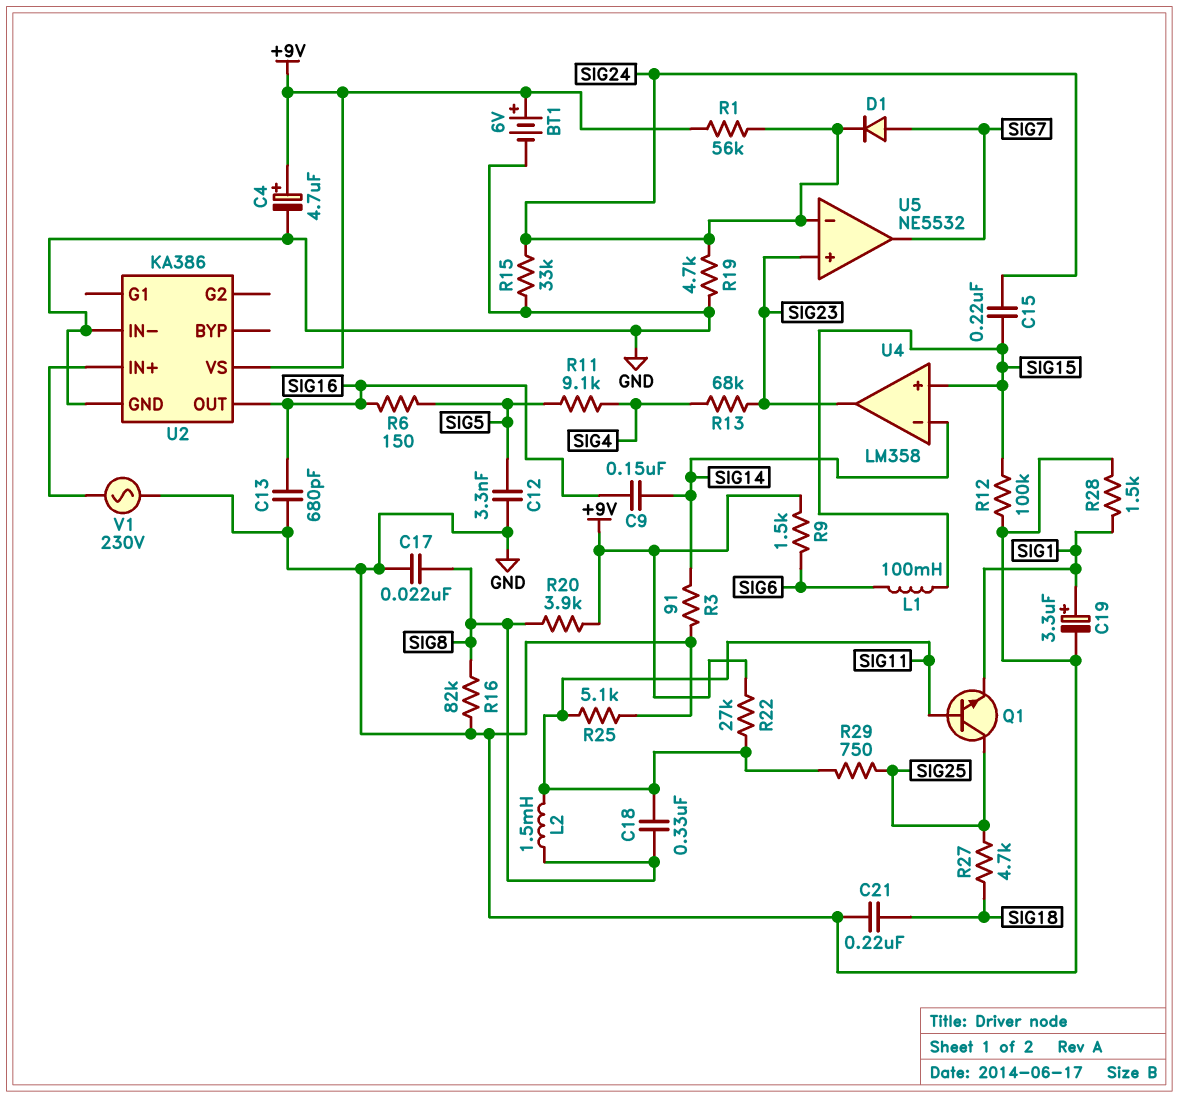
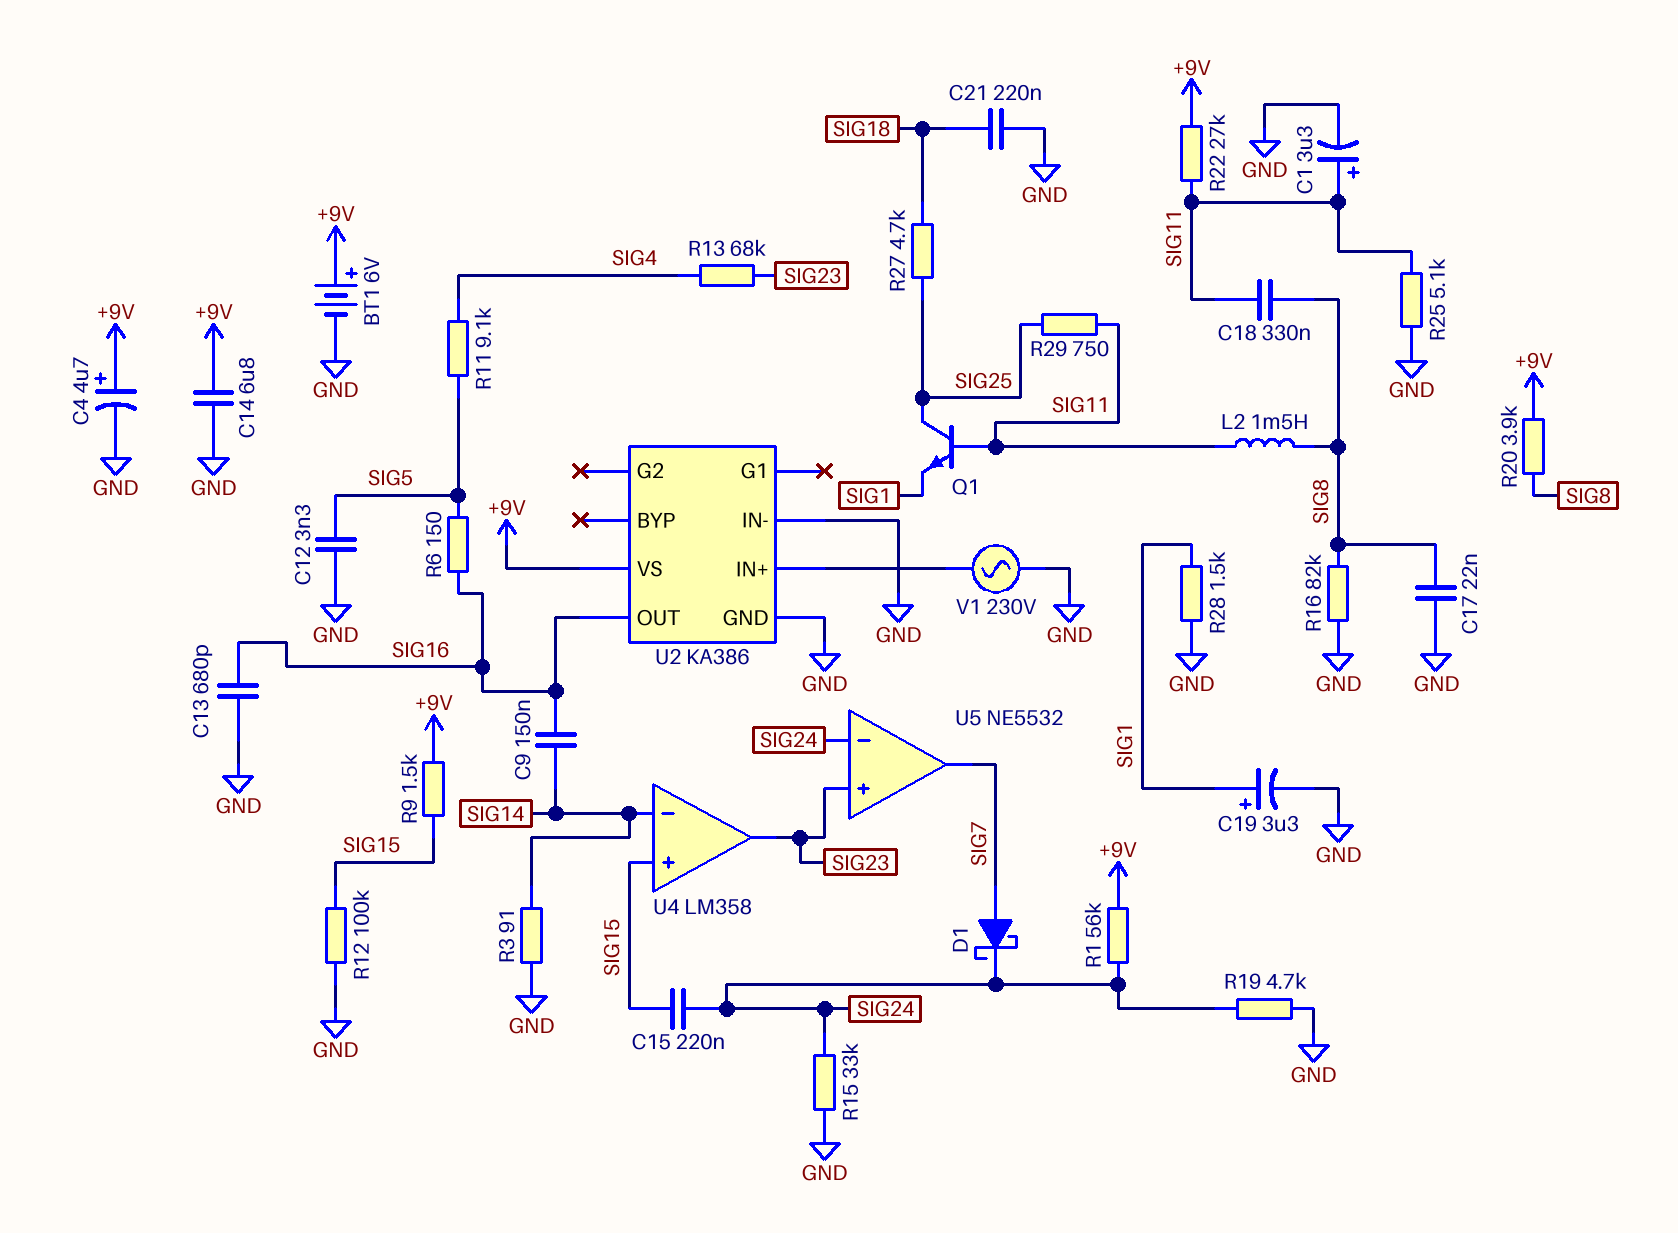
C1: none -> 3.3uF (plus SIG11, minus GND)
C14: none -> 6.8uF (+9V, GND)
D1: diode (A SIG7, K SIG24) -> schottky (A SIG7, K SIG24)
L1: 100mH (SIG6, SIG15) -> none
R9: 1.5k (+9V, SIG6) -> 1.5k (+9V, SIG15)

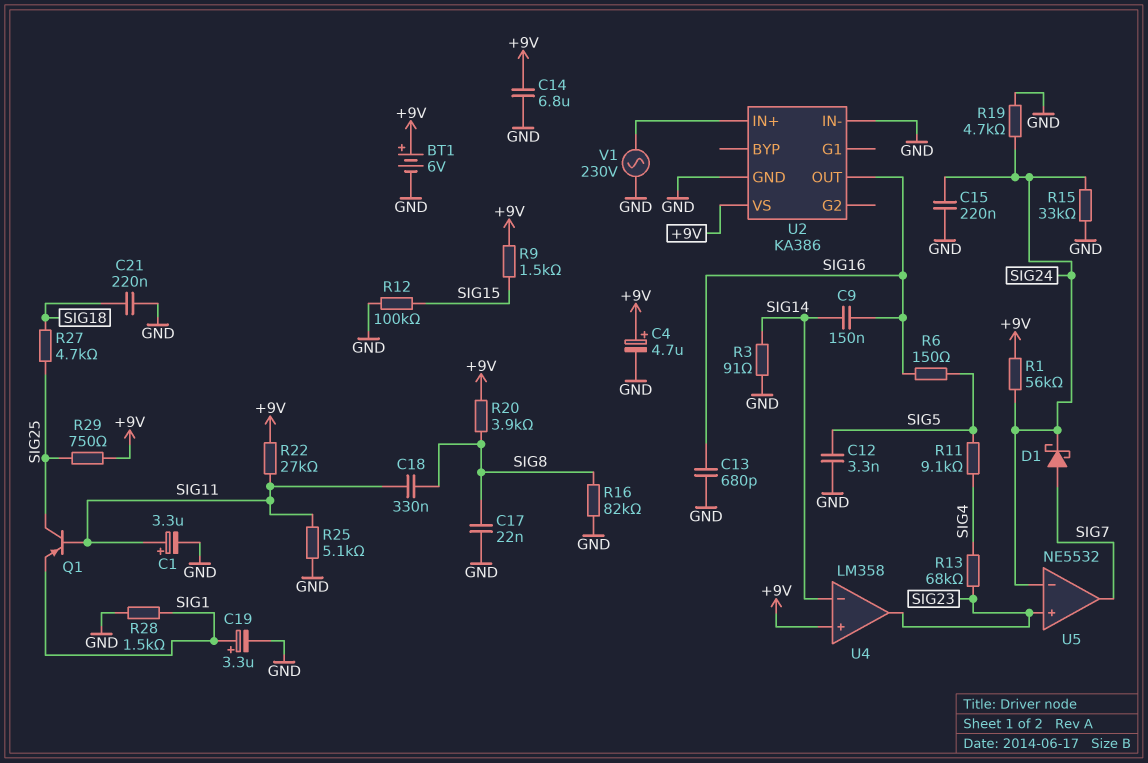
C15: 220nF (SIG15, SIG24) -> 220nF (GND, SIG24)
L2: 1.5mH (SIG8, SIG11) -> none
Q1: NPN (B SIG11, C SIG25, E SIG1) -> PNP (B SIG11, C SIG25, E SIG1)
R29: 750 (SIG11, SIG25) -> 750 (+9V, SIG25)
U4 pin in+: SIG15 -> +9V

